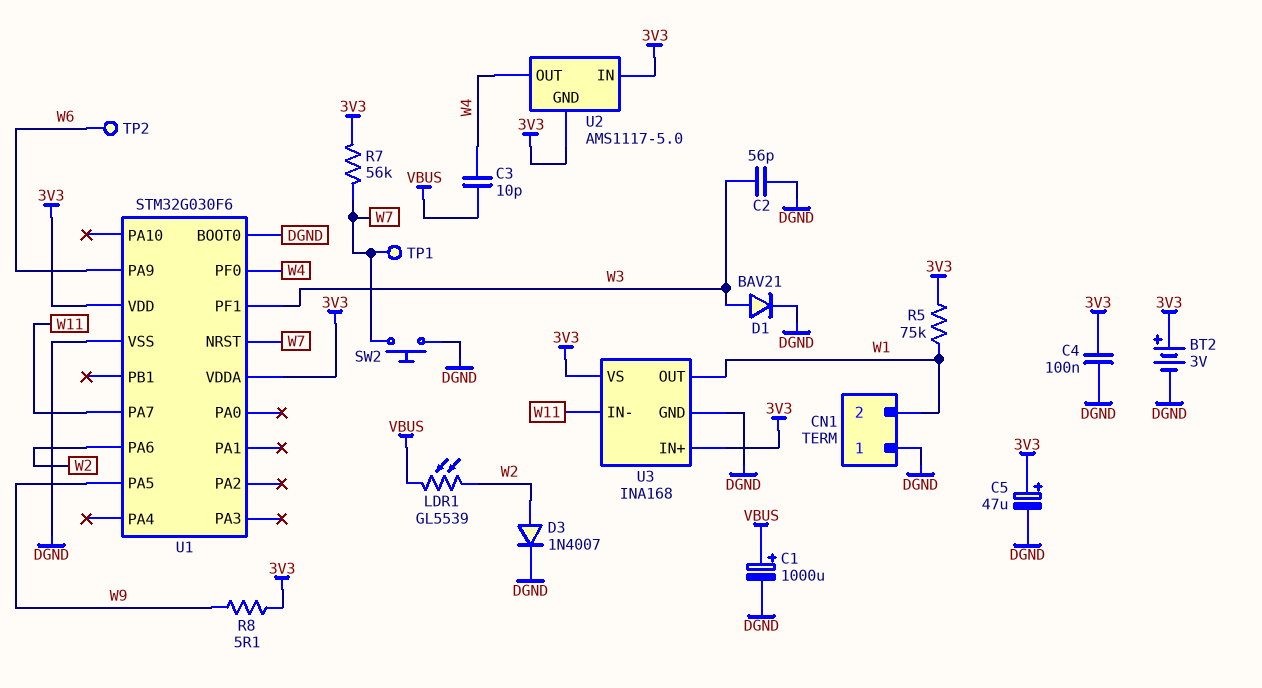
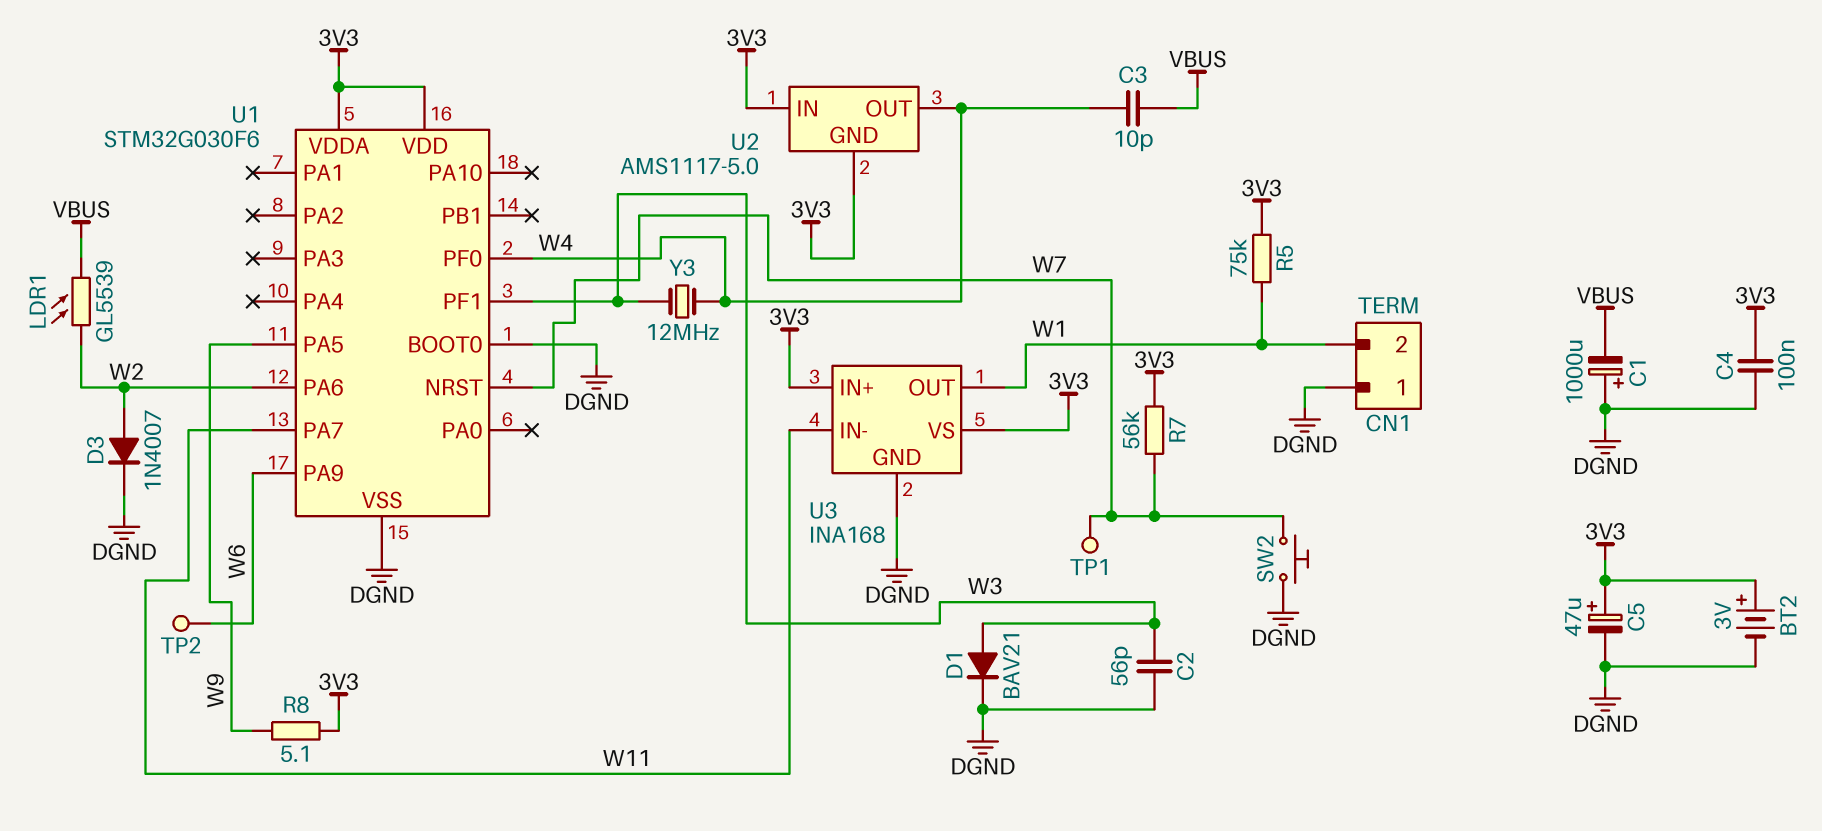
C1: 1000uF (plus VBUS, minus DGND) -> 1000uF (plus DGND, minus VBUS)
Y3: none -> 12MHz (W3, W4)

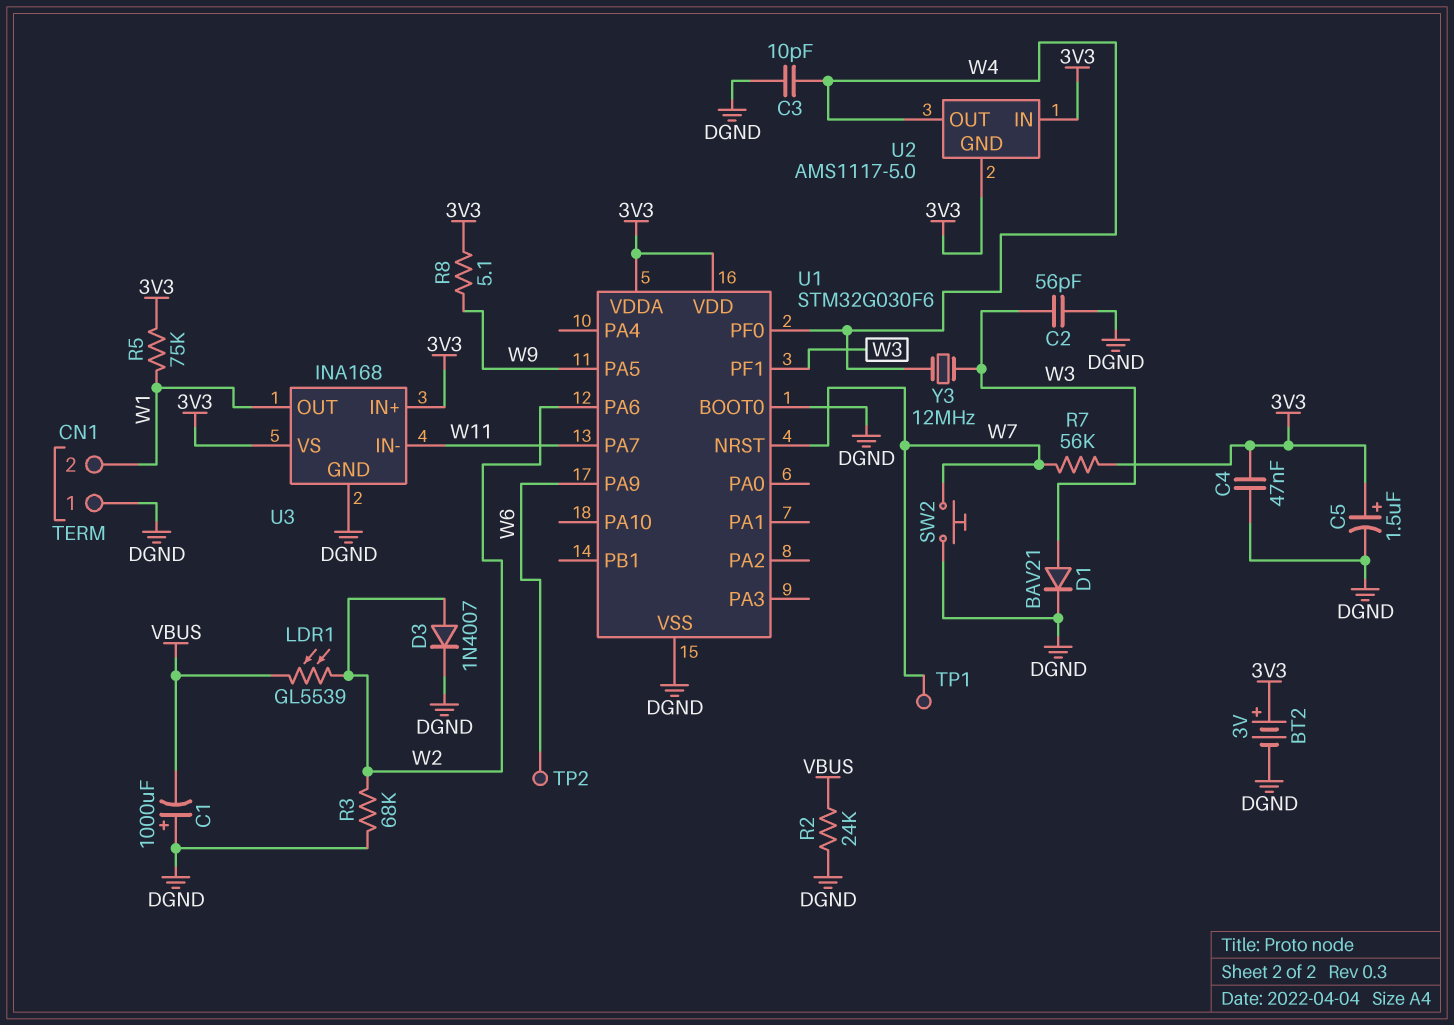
C3: 10pF (VBUS, W4) -> 10pF (DGND, W4)
C4: 100nF (3V3, DGND) -> 47nF (3V3, DGND)
C5: 47uF (plus 3V3, minus DGND) -> 1.5uF (plus 3V3, minus DGND)
R2: none -> 24k (DGND, VBUS)
R3: none -> 68k (DGND, W2)

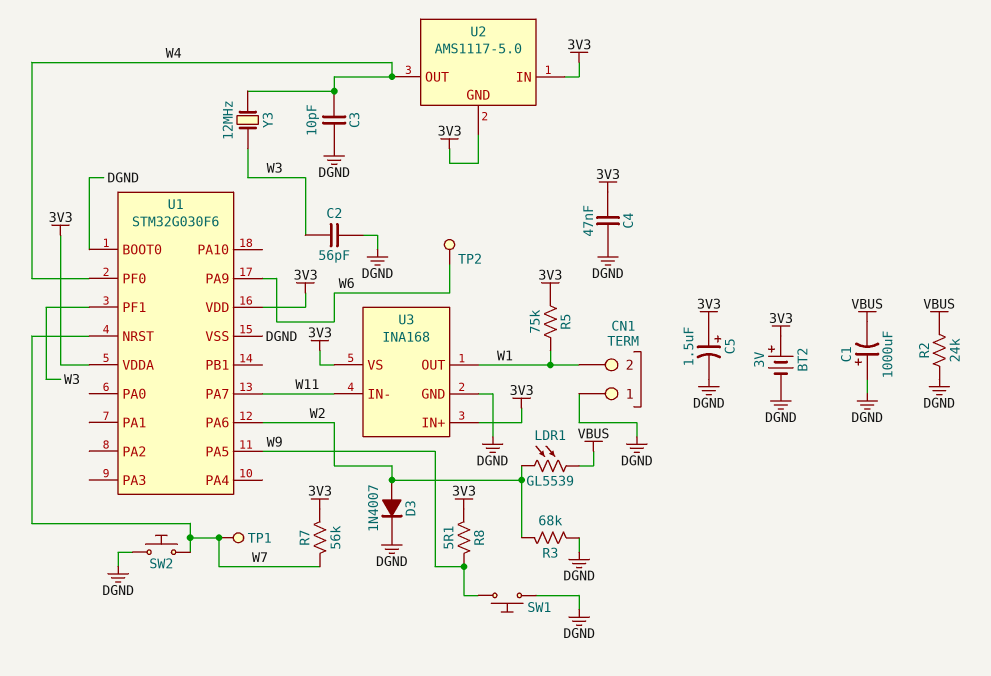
D1: diode BAV21 (A W3, K DGND) -> none
SW1: none -> button (DGND, W9)

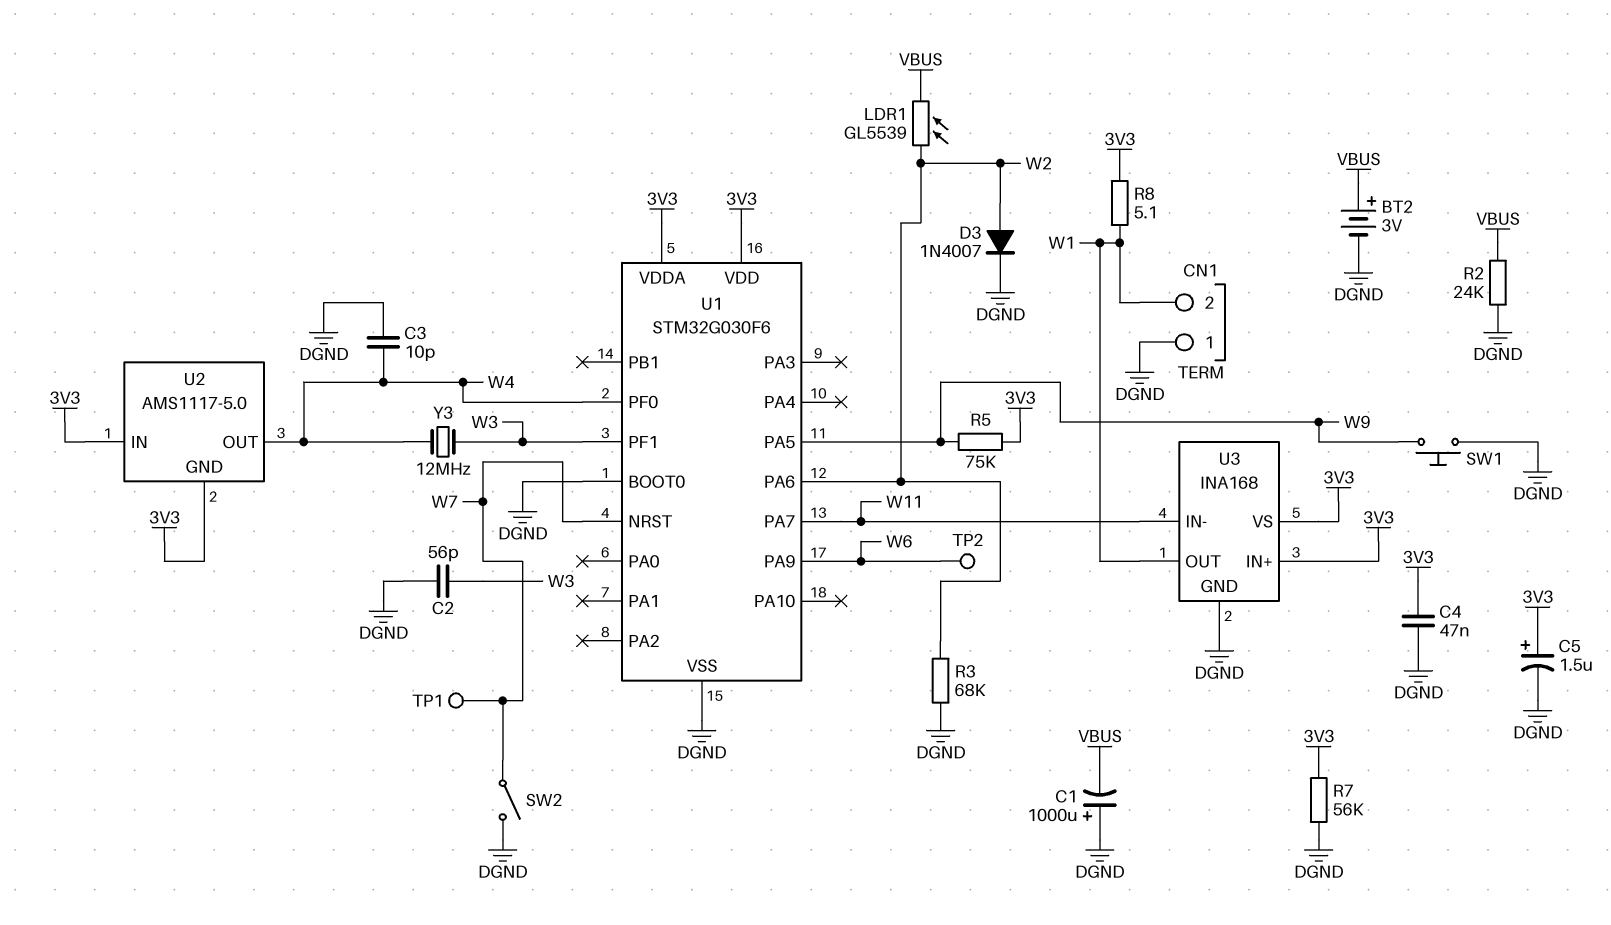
BT2: 3V (plus 3V3, minus DGND) -> 3V (plus VBUS, minus DGND)
R5: 75k (3V3, W1) -> 75k (3V3, W9)
R7: 56k (3V3, W7) -> 56k (3V3, DGND)
R8: 5.1 (3V3, W9) -> 5.1 (3V3, W1)
SW2: button (DGND, W7) -> switch (DGND, W7)

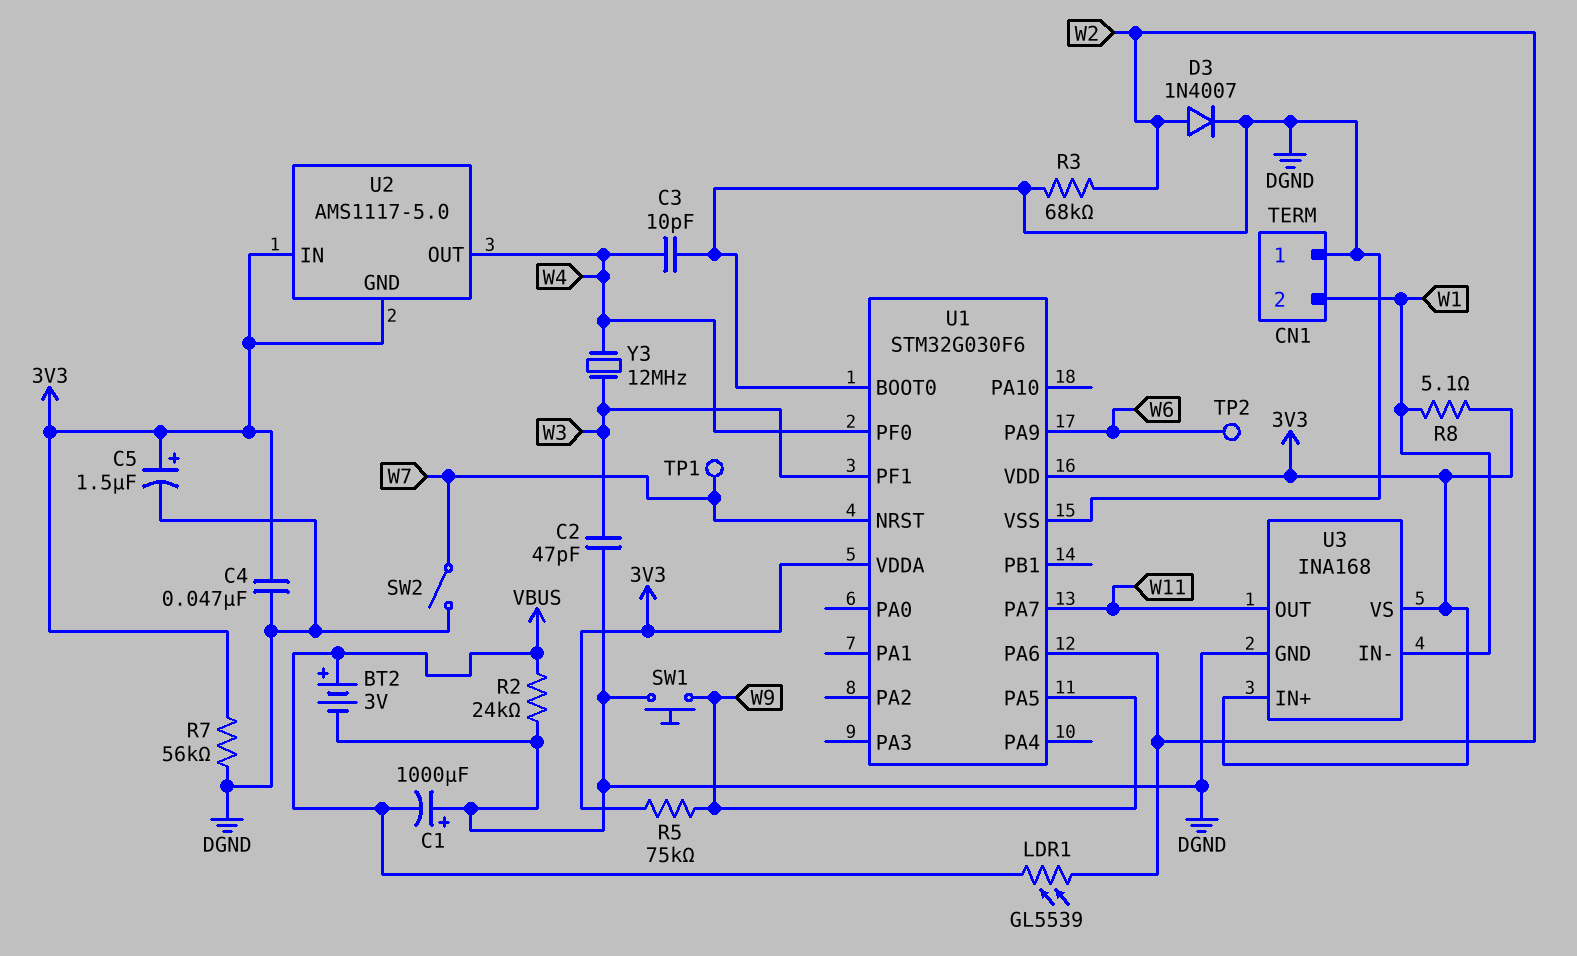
C2: 56pF (DGND, W3) -> 47pF (DGND, W3)
U3 pin IN-: W11 -> W1
U3 pin OUT: W1 -> W11

